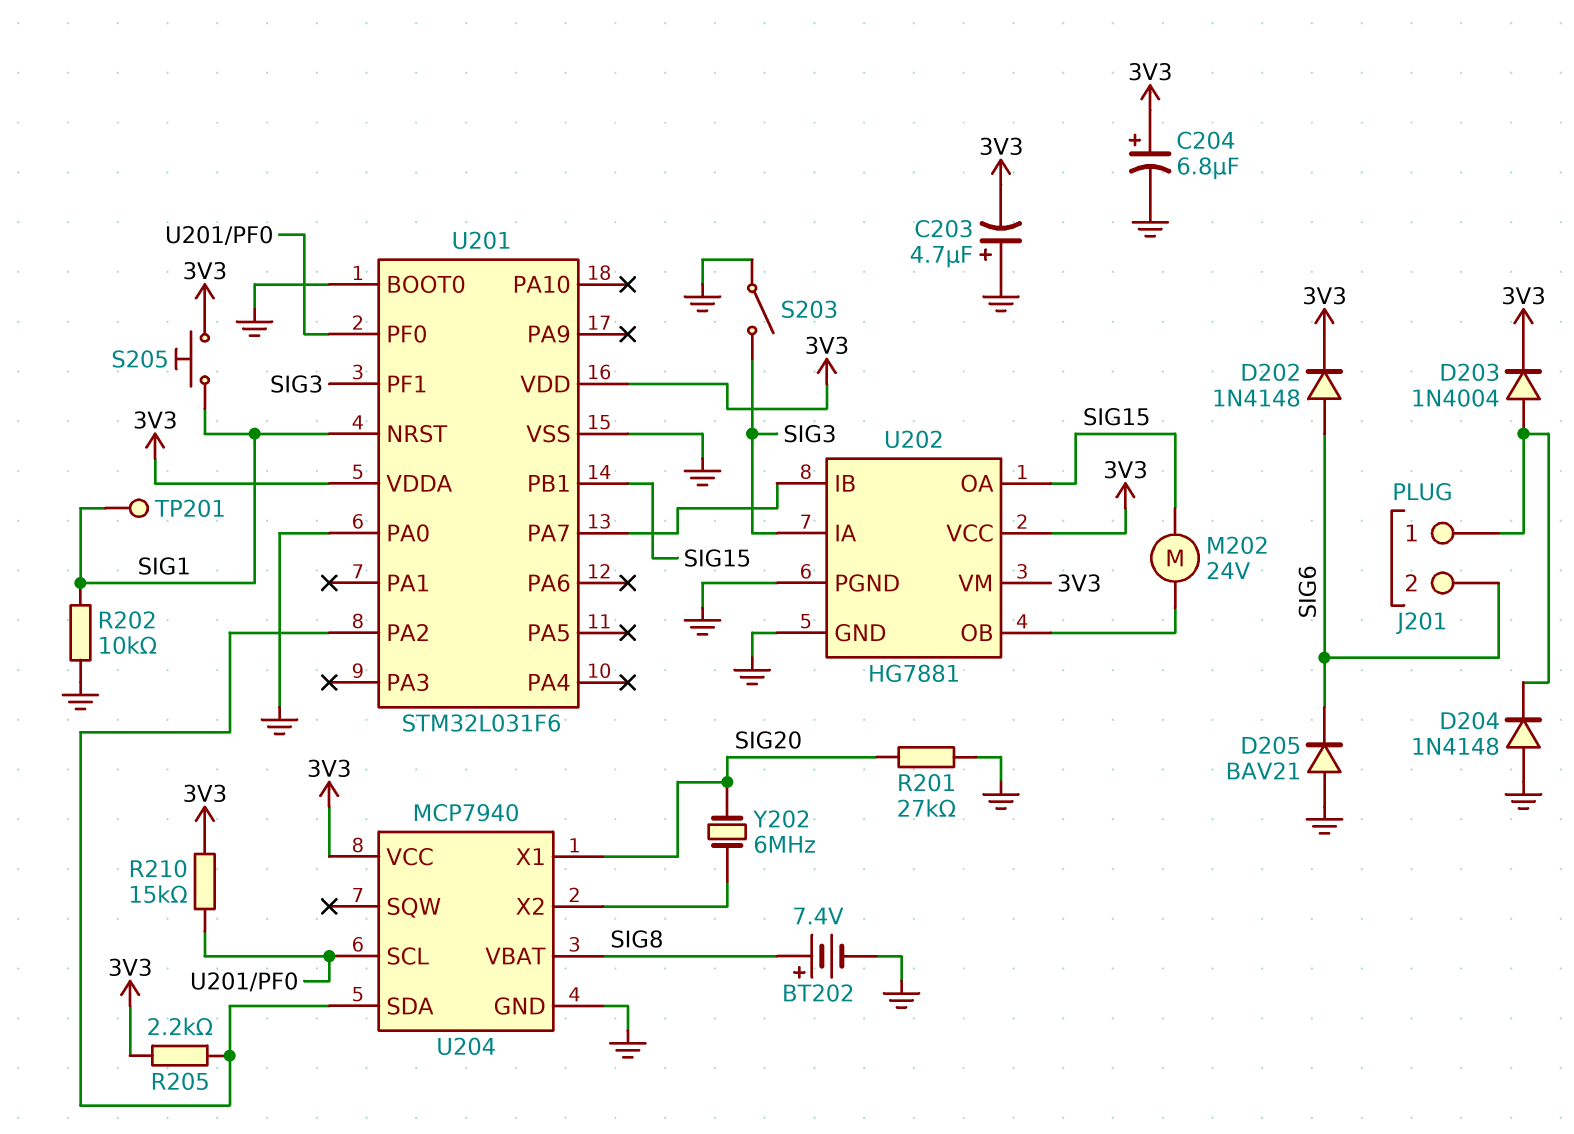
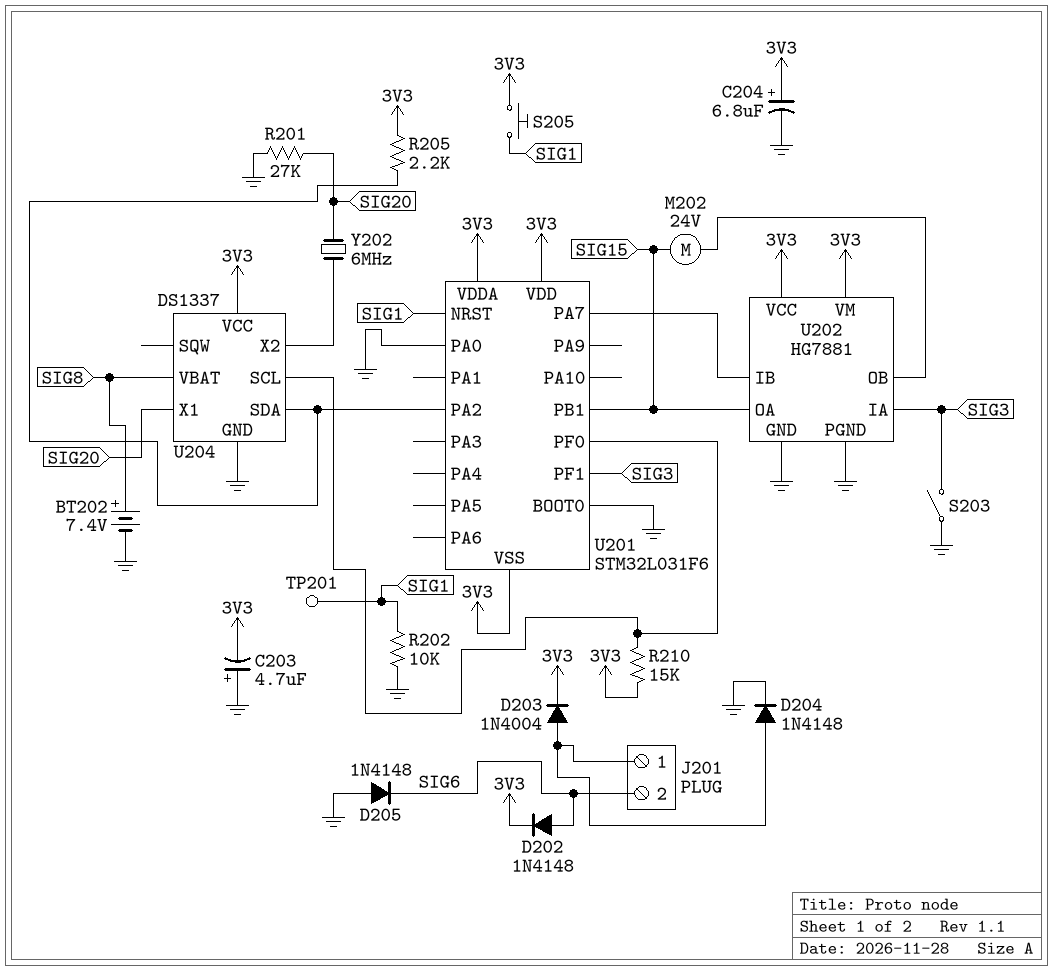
D204: diode 1N4148 (A GND, K J201/1) -> diode 1N4148 (A J201/1, K GND)
D205: diode BAV21 (A GND, K SIG6) -> diode 1N4148 (A GND, K SIG6)
U201 pin VSS: GND -> 3V3
U204: MCP7940 -> DS1337

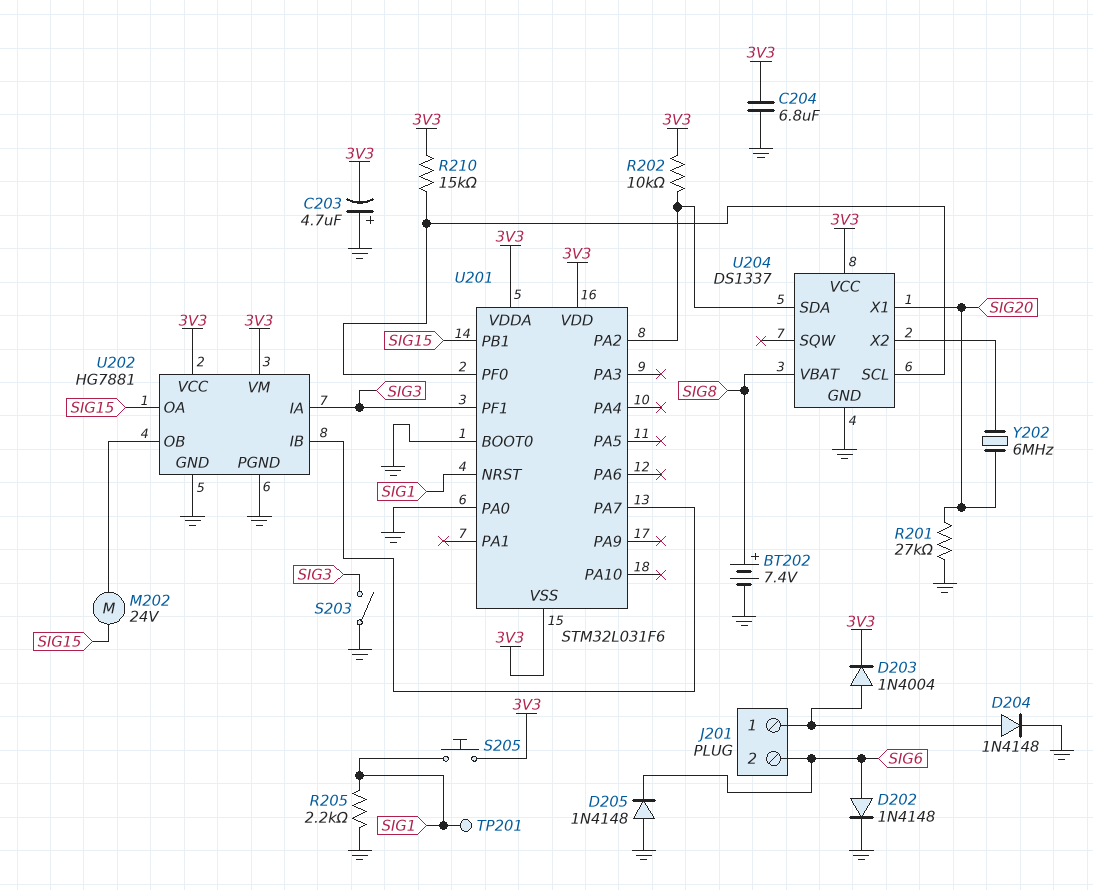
C204: 6.8uF (plus 3V3, minus GND) -> 6.8uF (3V3, GND)
D202: diode 1N4148 (A SIG6, K 3V3) -> diode 1N4148 (A SIG6, K GND)
R202: 10k (GND, SIG1) -> 10k (3V3, U201/PA2)
R205: 2.2k (3V3, U201/PA2) -> 2.2k (GND, SIG1)

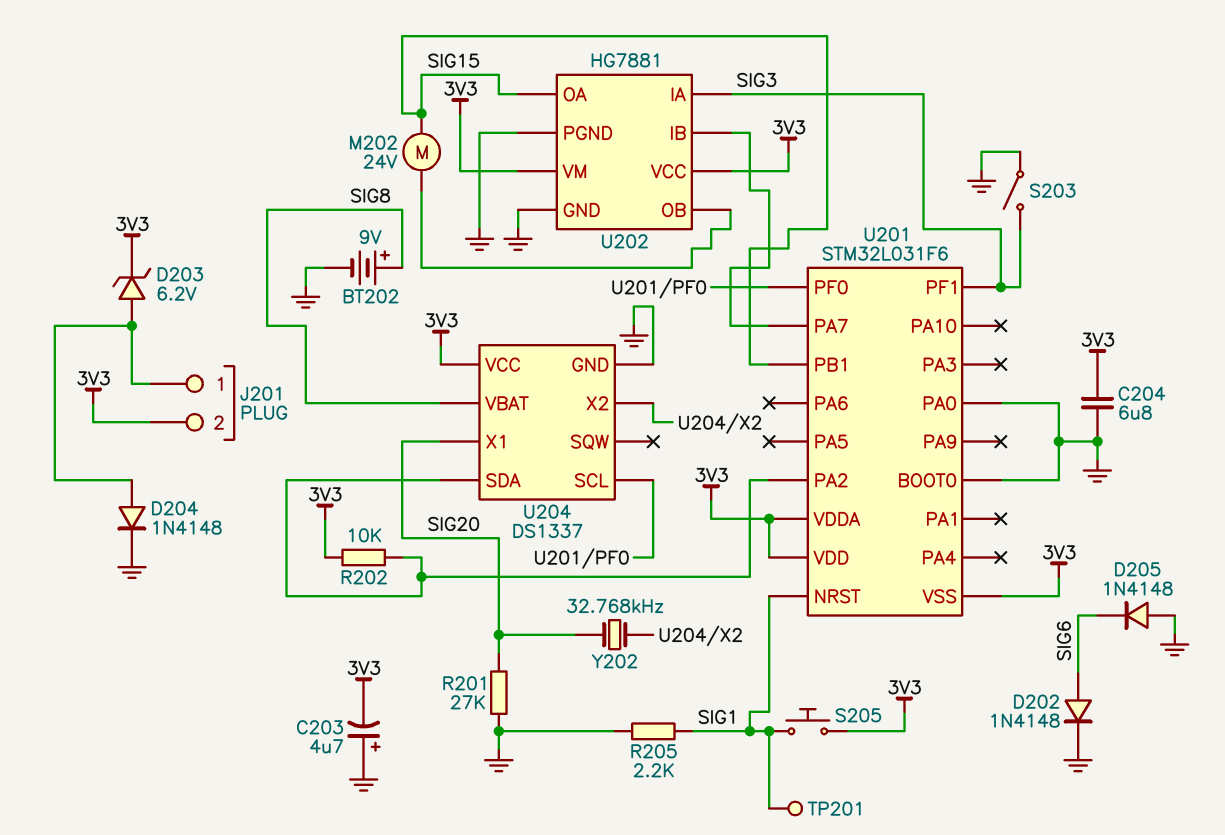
BT202: 7.4V (plus SIG8, minus GND) -> 9V (plus SIG8, minus GND)
D203: diode 1N4004 (A J201/1, K 3V3) -> zener 6.2V (A J201/1, K 3V3)
J201 pin 2: SIG6 -> 3V3
R210: 15k (3V3, U201/PF0) -> none
Y202: 6MHz (SIG20, U204/X2) -> 32.768kHz (SIG20, U204/X2)

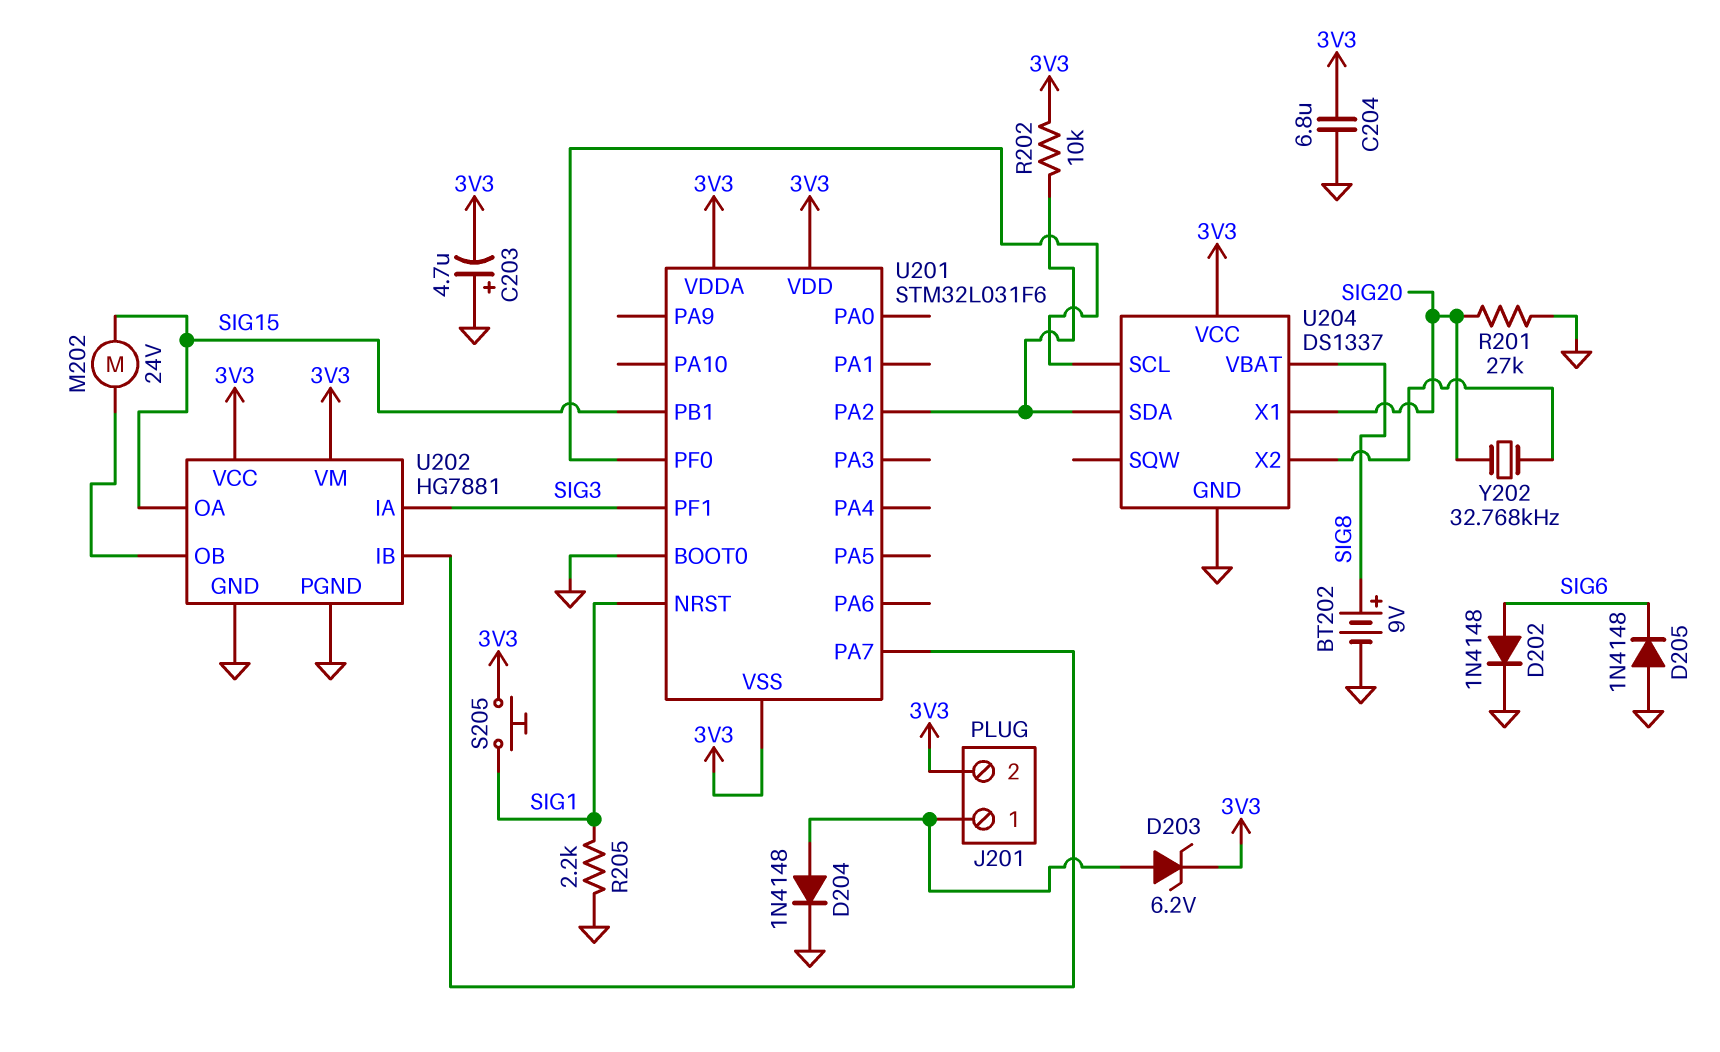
S203: switch (GND, SIG3) -> none
TP201: test point (SIG1) -> none
U201 pin PA0: GND -> none

